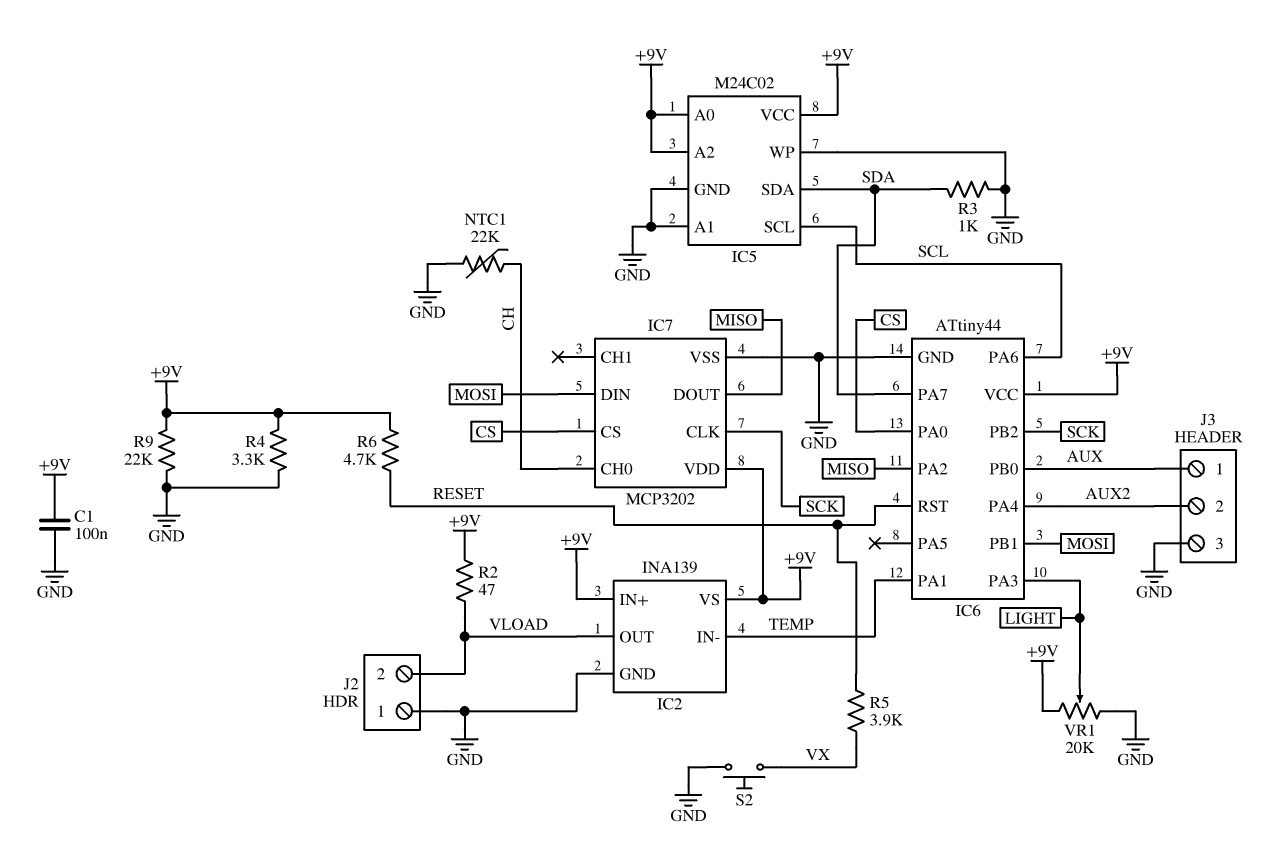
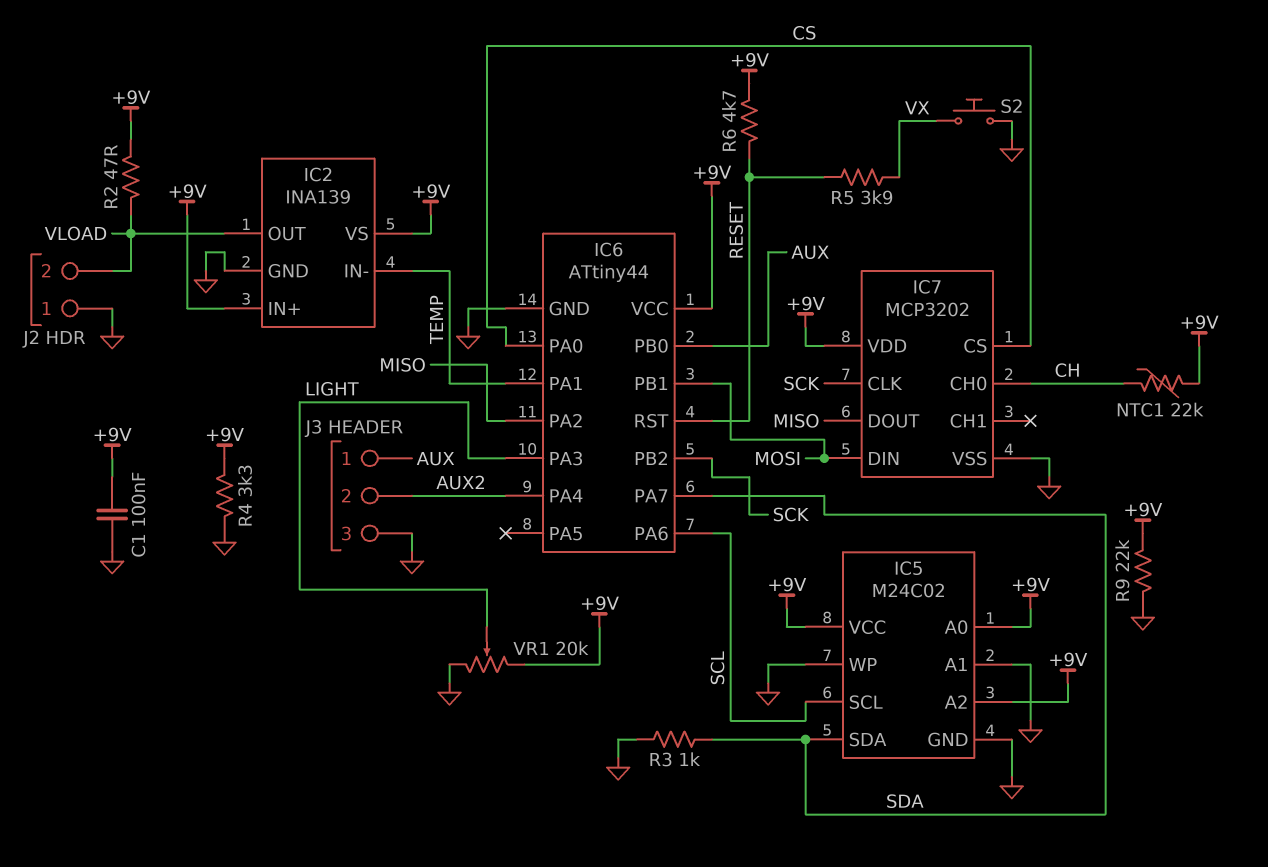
NTC1: 22k (CH, GND) -> 22k (+9V, CH)

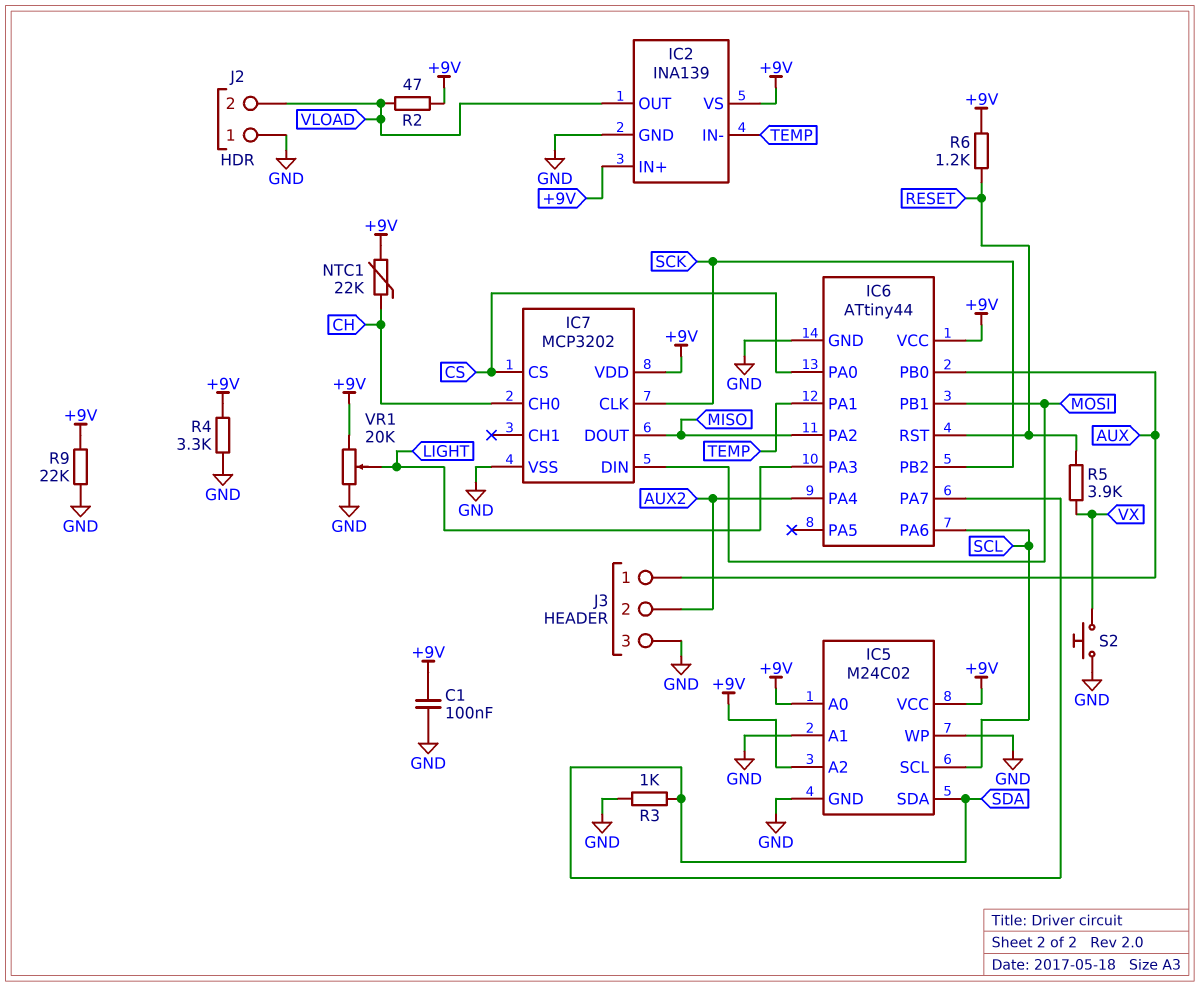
R6: 4.7k (+9V, RESET) -> 1.2k (+9V, RESET)

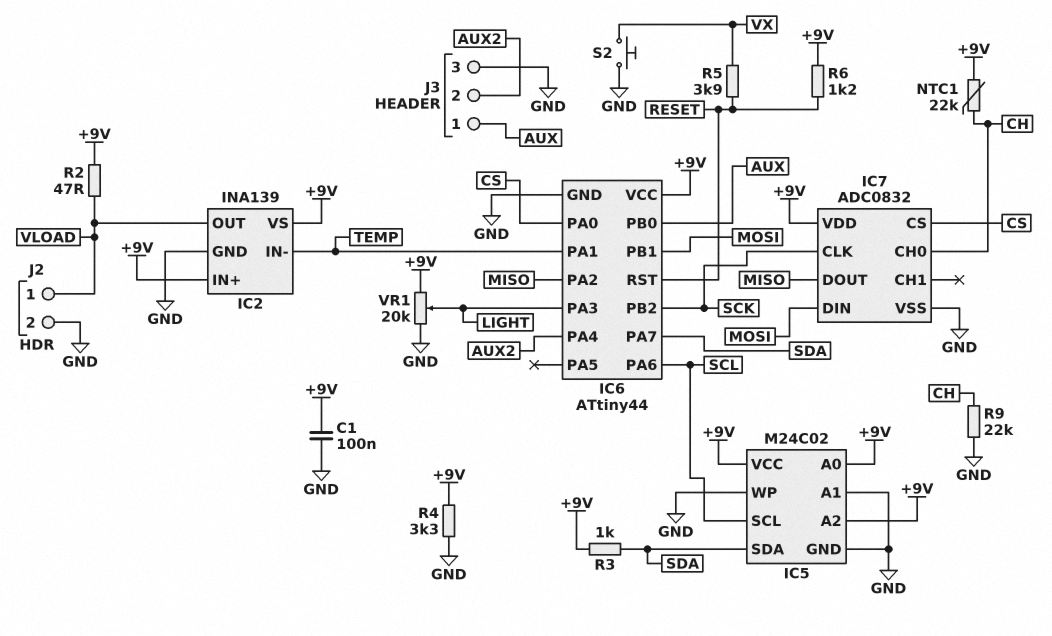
IC7: MCP3202 -> ADC0832
J2 pin 1: GND -> VLOAD
J2 pin 2: VLOAD -> GND
R3: 1k (GND, SDA) -> 1k (+9V, SDA)
R9: 22k (+9V, GND) -> 22k (CH, GND)

